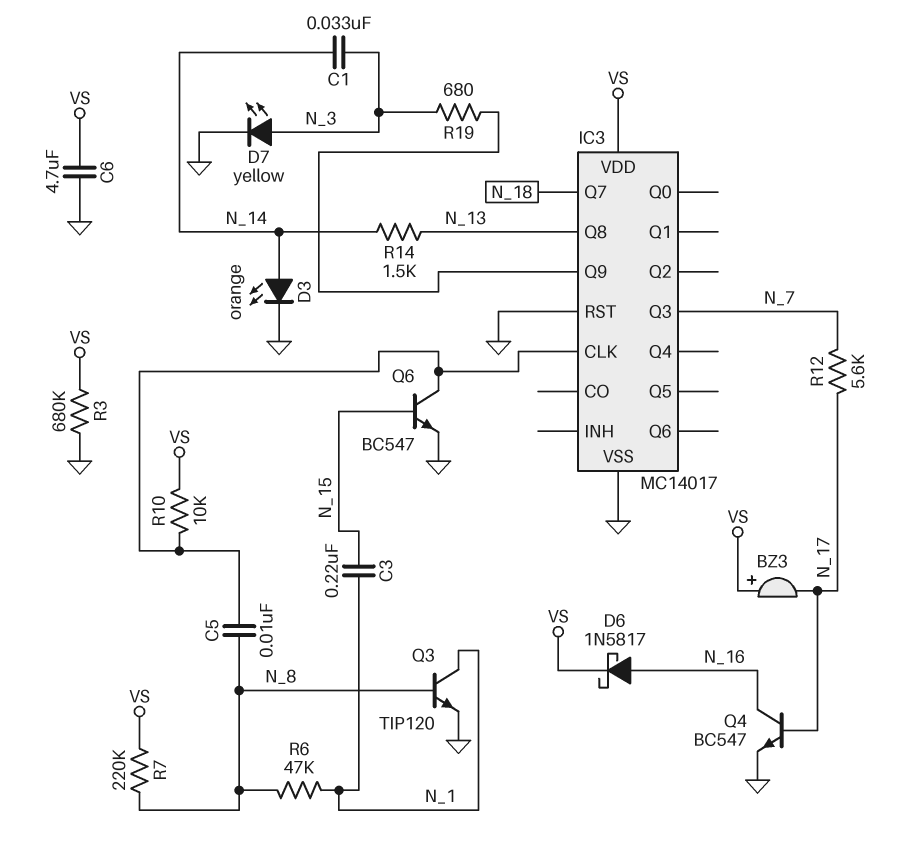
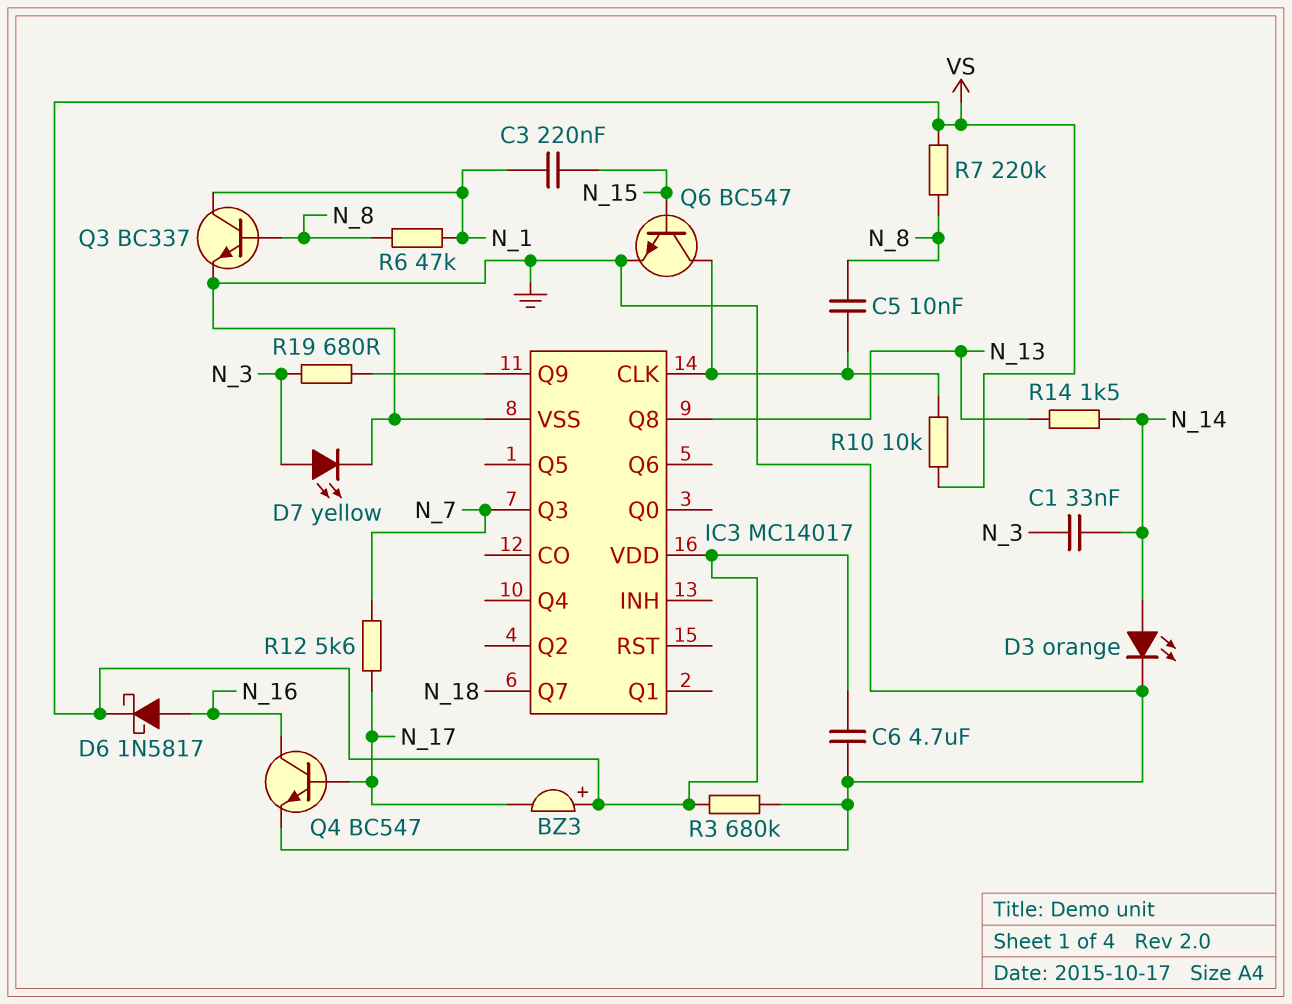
IC3 pin RST: GND -> none
Q3: NPN TIP120 (B N_8, C N_1, E GND) -> NPN BC337 (B N_8, C N_1, E GND)

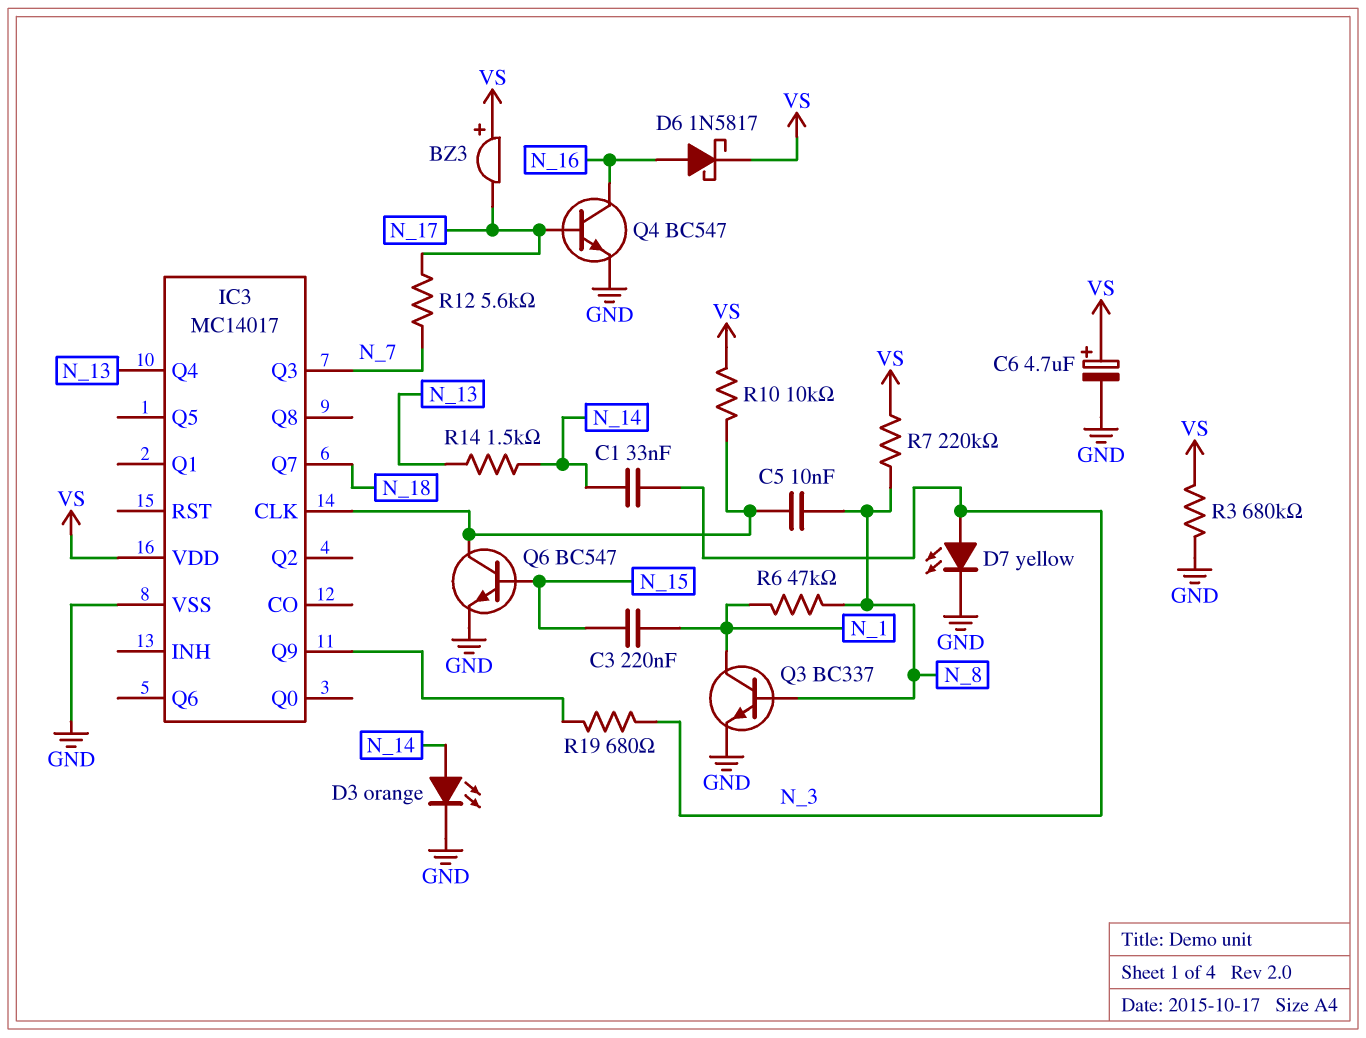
C6: 4.7uF (GND, VS) -> 4.7uF (plus VS, minus GND)
IC3 pin Q4: none -> N_13
IC3 pin Q8: N_13 -> none

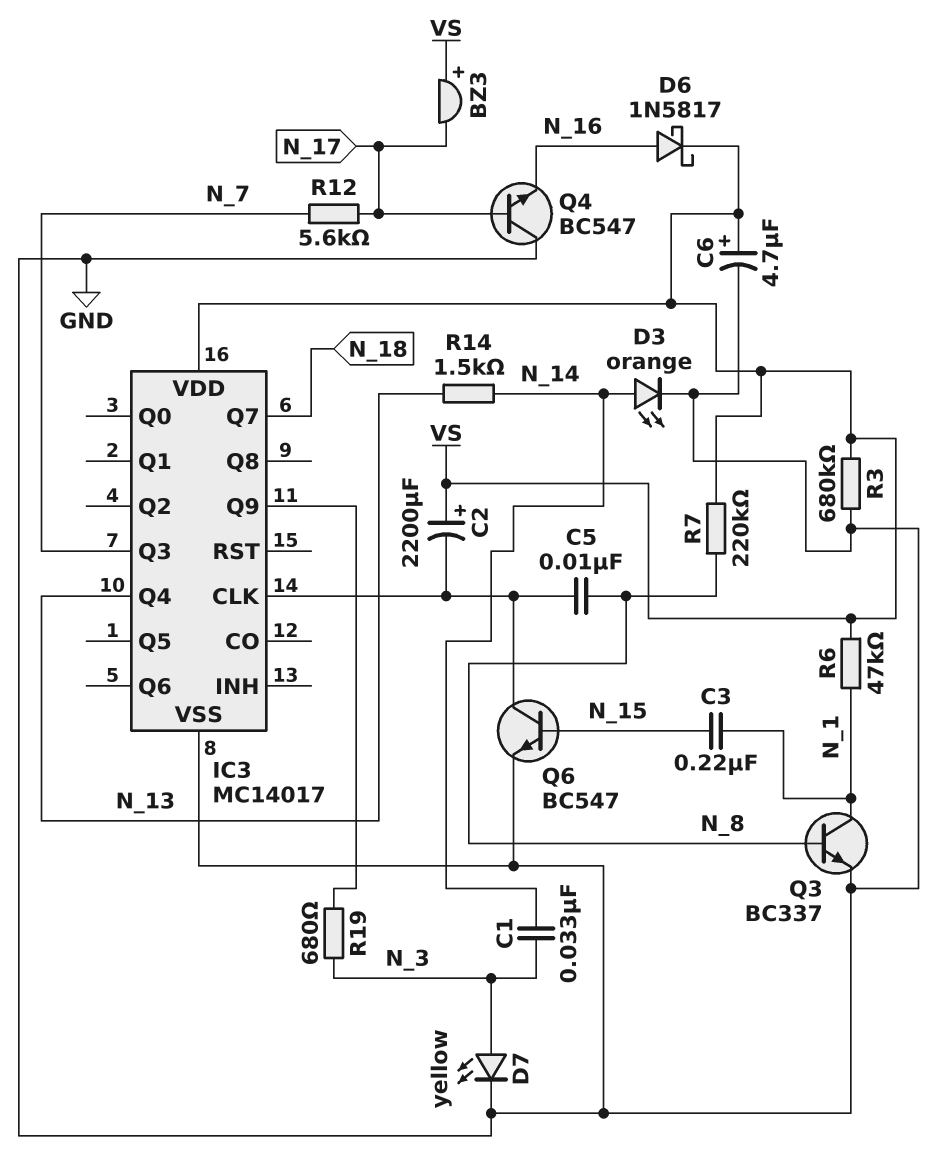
C2: none -> 2200uF (plus VS, minus IC3/CLK)
Q4: NPN BC547 (B N_17, C N_16, E GND) -> NPN BC547 (B N_17, C GND, E N_16)
R6: 47k (N_1, N_8) -> 47k (N_1, VS)
R10: 10k (IC3/CLK, VS) -> none

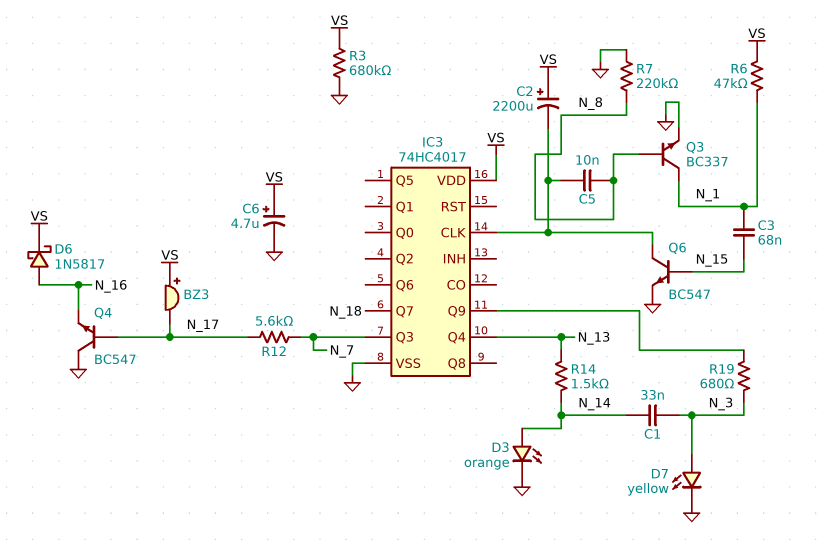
C3: 220nF (N_1, N_15) -> 68nF (N_1, N_15)
IC3: MC14017 -> 74HC4017
R7: 220k (N_8, VS) -> 220k (GND, N_8)

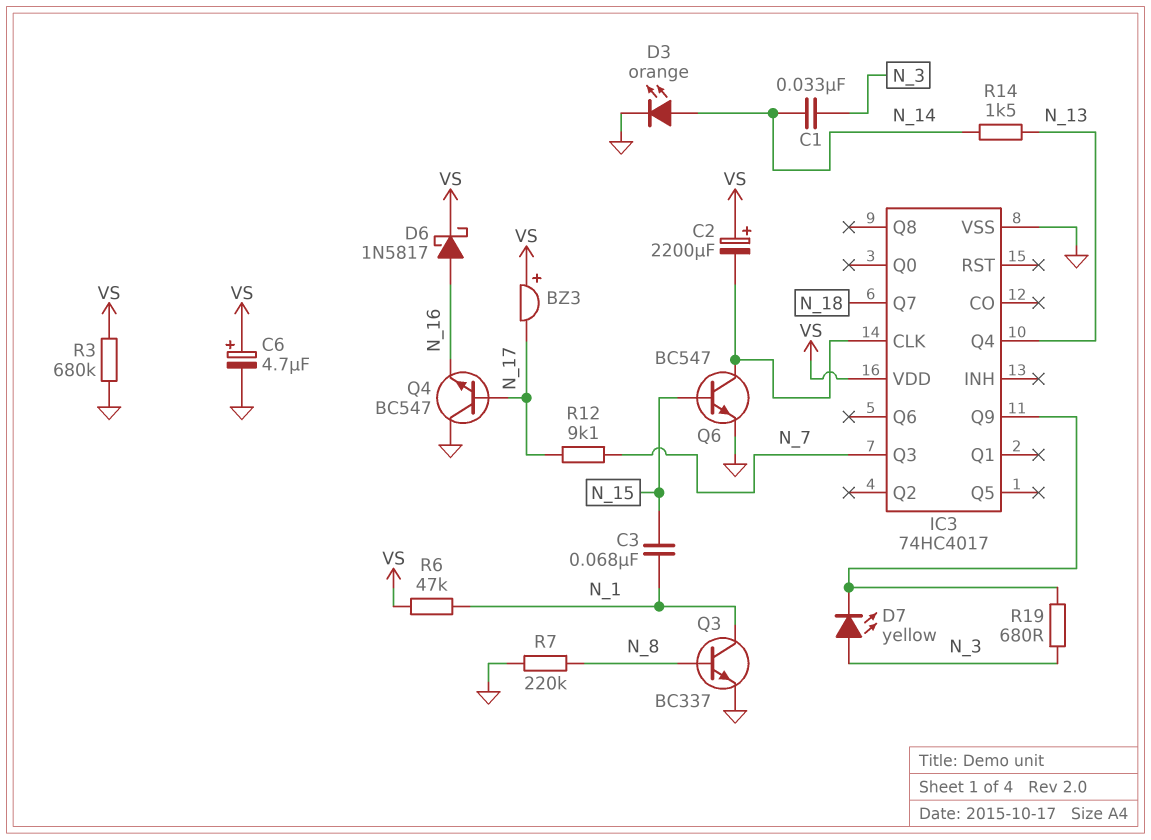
C5: 10nF (IC3/CLK, N_8) -> none
D7: LED yellow (A N_3, K GND) -> LED yellow (A N_3, K IC3/Q9)
R12: 5.6k (N_7, N_17) -> 9.1k (N_7, N_17)

